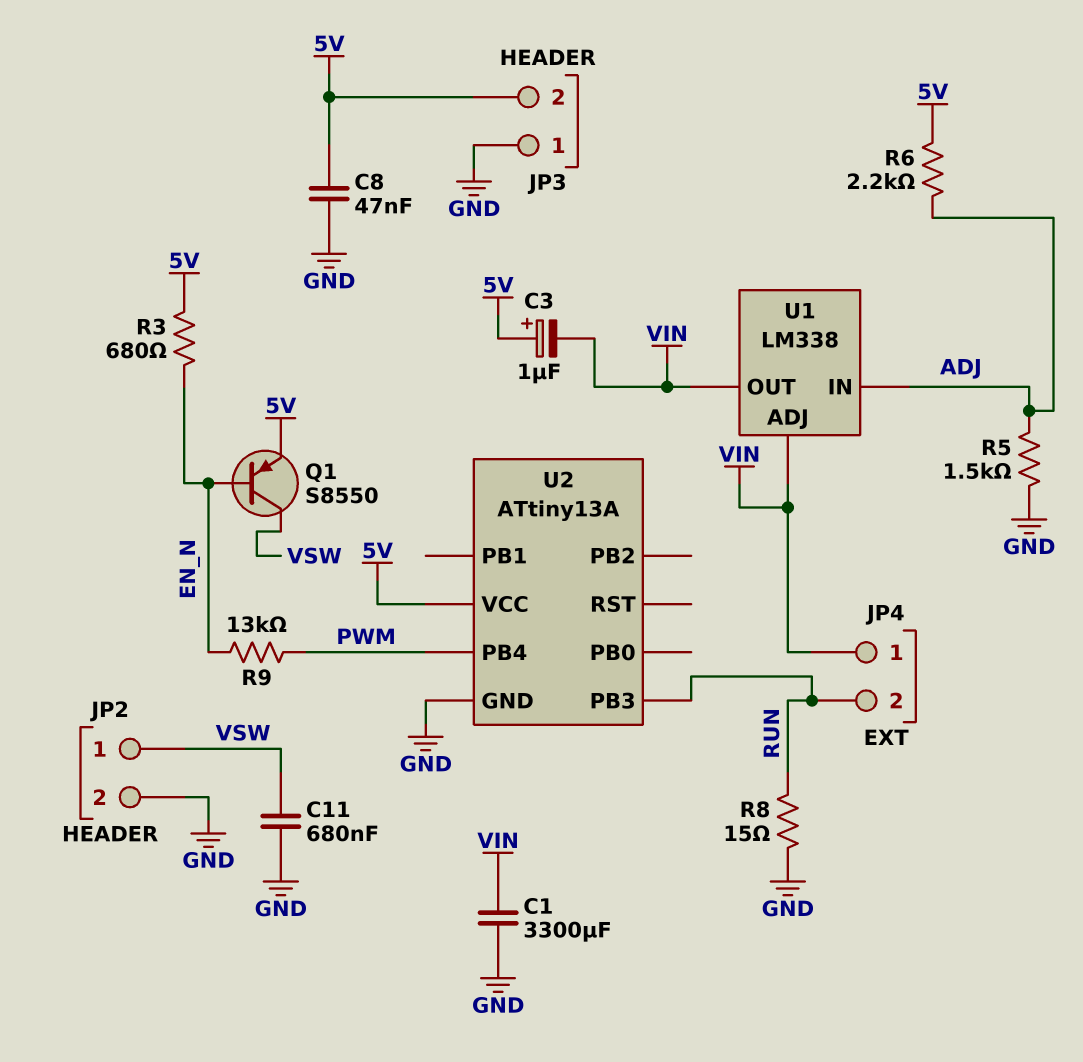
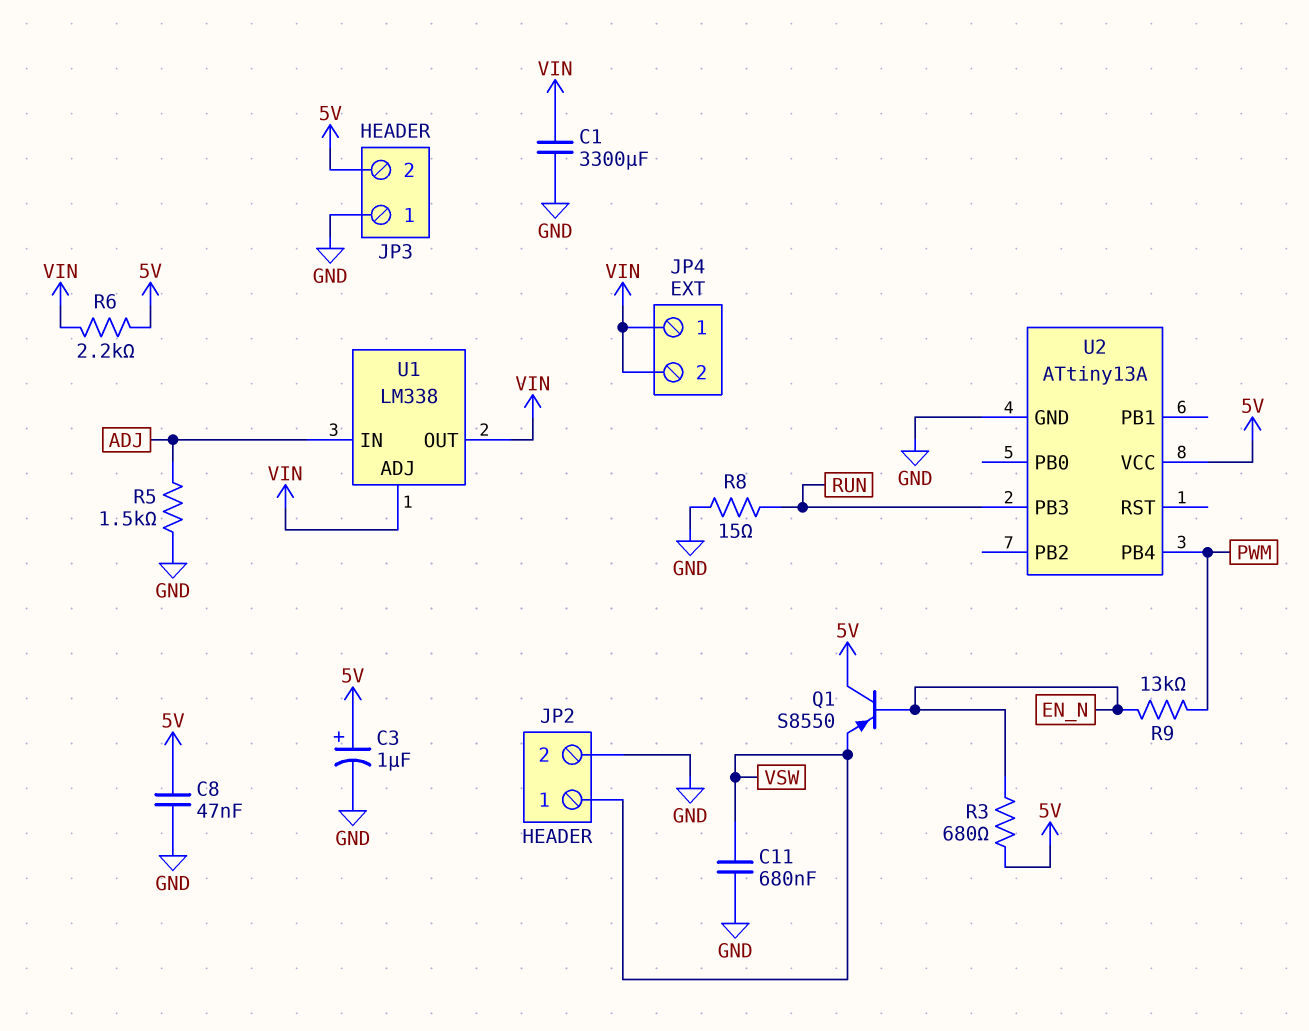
C3: 1uF (plus 5V, minus VIN) -> 1uF (plus 5V, minus GND)
JP4 pin 2: RUN -> VIN
Q1: PNP S8550 (B EN_N, C VSW, E 5V) -> PNP S8550 (B EN_N, C 5V, E VSW)
R6: 2.2k (5V, ADJ) -> 2.2k (5V, VIN)

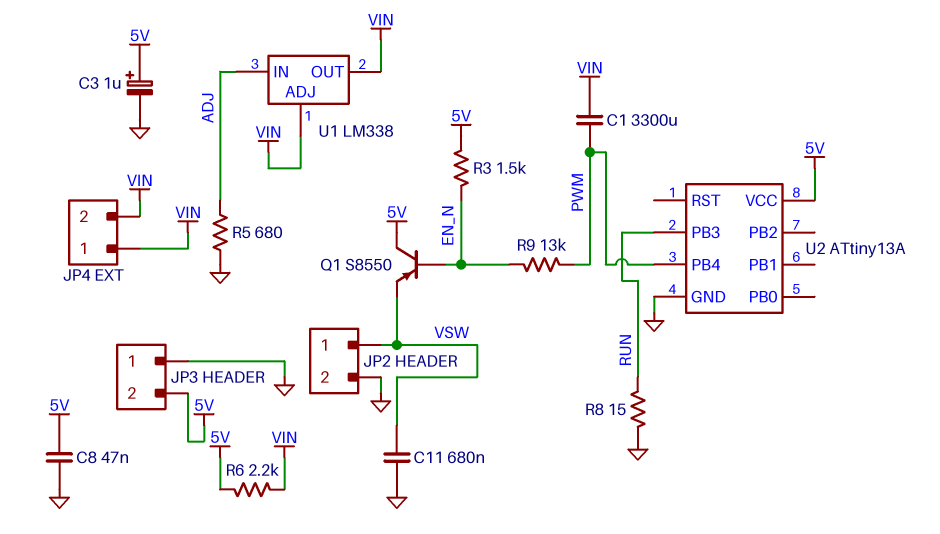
C1: 3300uF (GND, VIN) -> 3300uF (PWM, VIN)
R3: 680 (5V, EN_N) -> 1.5k (5V, EN_N)
R5: 1.5k (ADJ, GND) -> 680 (ADJ, GND)

